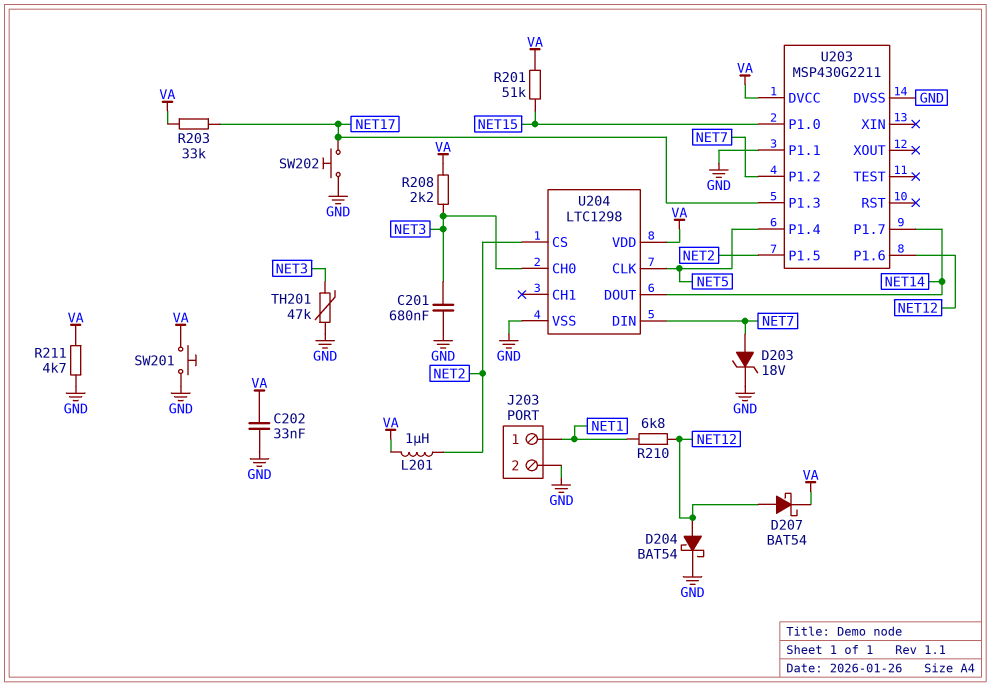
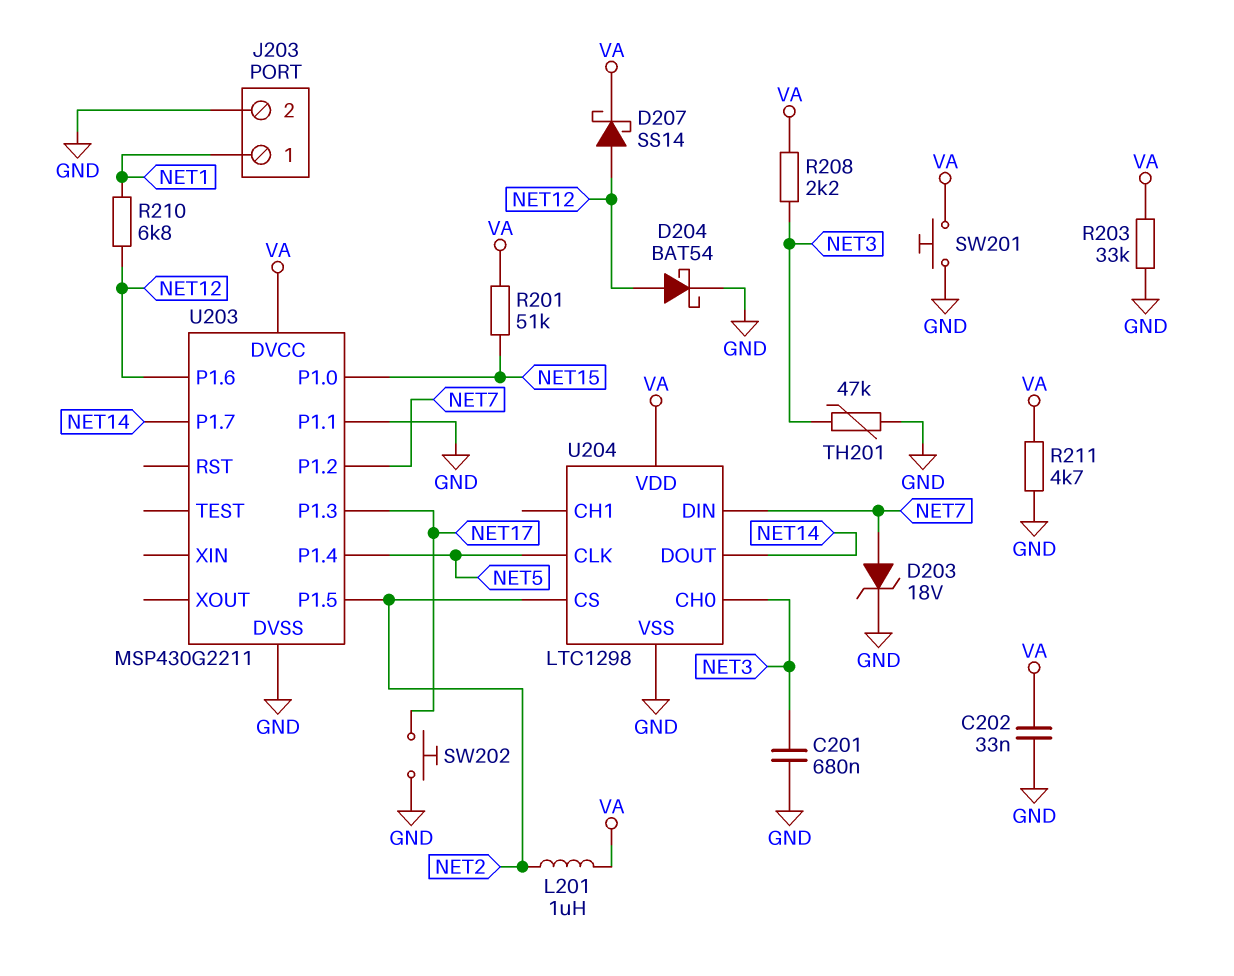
D207: schottky BAT54 (A NET12, K VA) -> schottky SS14 (A NET12, K VA)
R203: 33k (NET17, VA) -> 33k (GND, VA)

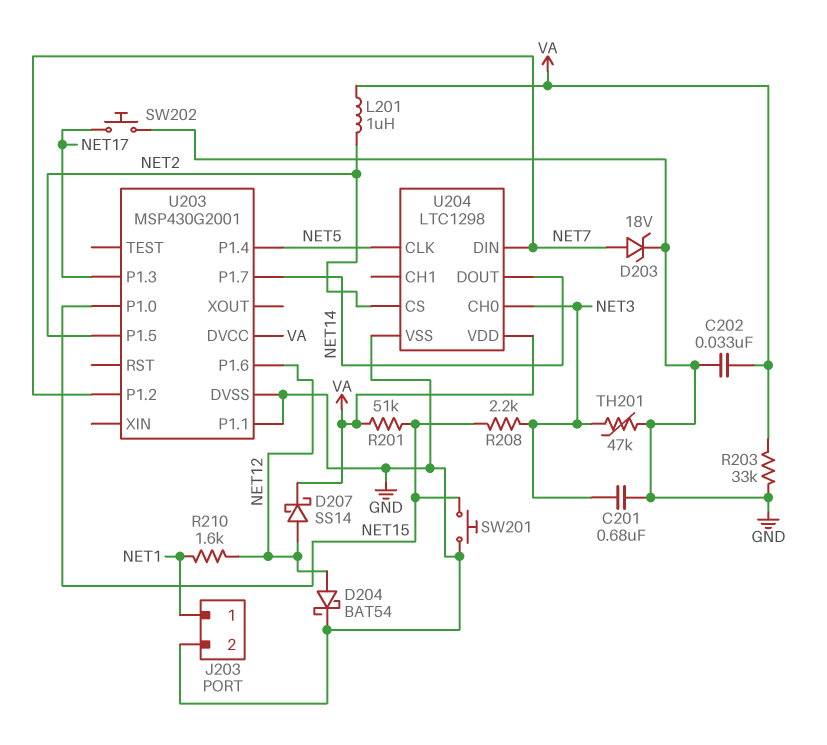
R208: 2.2k (NET3, VA) -> 2.2k (NET3, NET15)
R210: 6.8k (NET1, NET12) -> 1.6k (NET1, NET12)
R211: 4.7k (GND, VA) -> none
SW201: button (GND, VA) -> button (GND, NET15)
U203: MSP430G2211 -> MSP430G2001

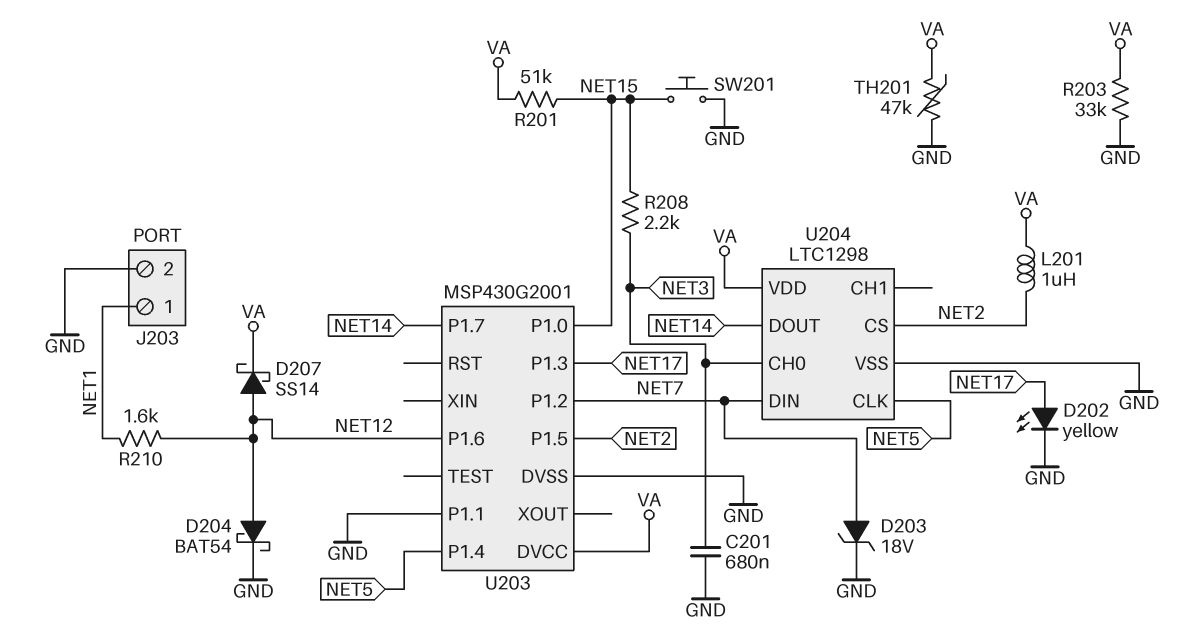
C202: 33nF (GND, VA) -> none
D202: none -> LED yellow (A NET17, K GND)
SW202: button (GND, NET17) -> none
TH201: 47k (GND, NET3) -> 47k (GND, VA)

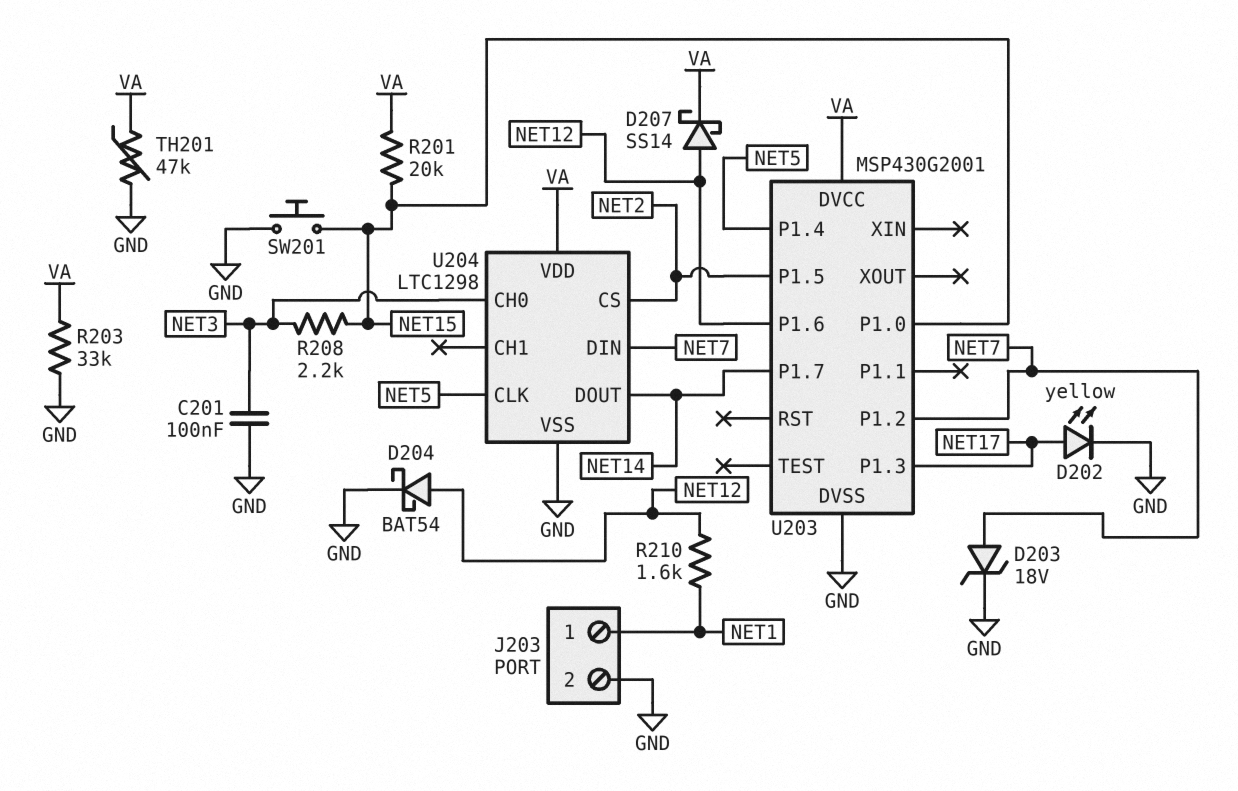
C201: 680nF (GND, NET3) -> 100nF (GND, NET3)
L201: 1uH (NET2, VA) -> none
R201: 51k (NET15, VA) -> 20k (NET15, VA)
U203 pin P1.1: GND -> none

